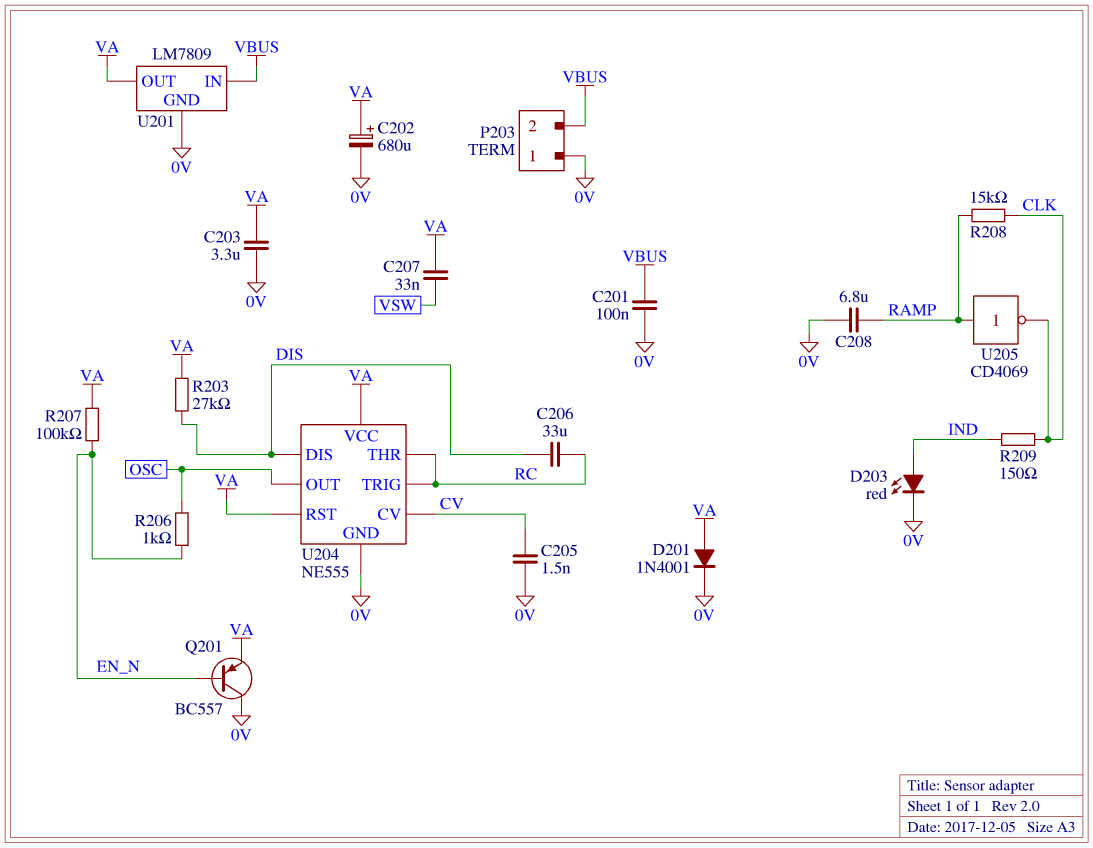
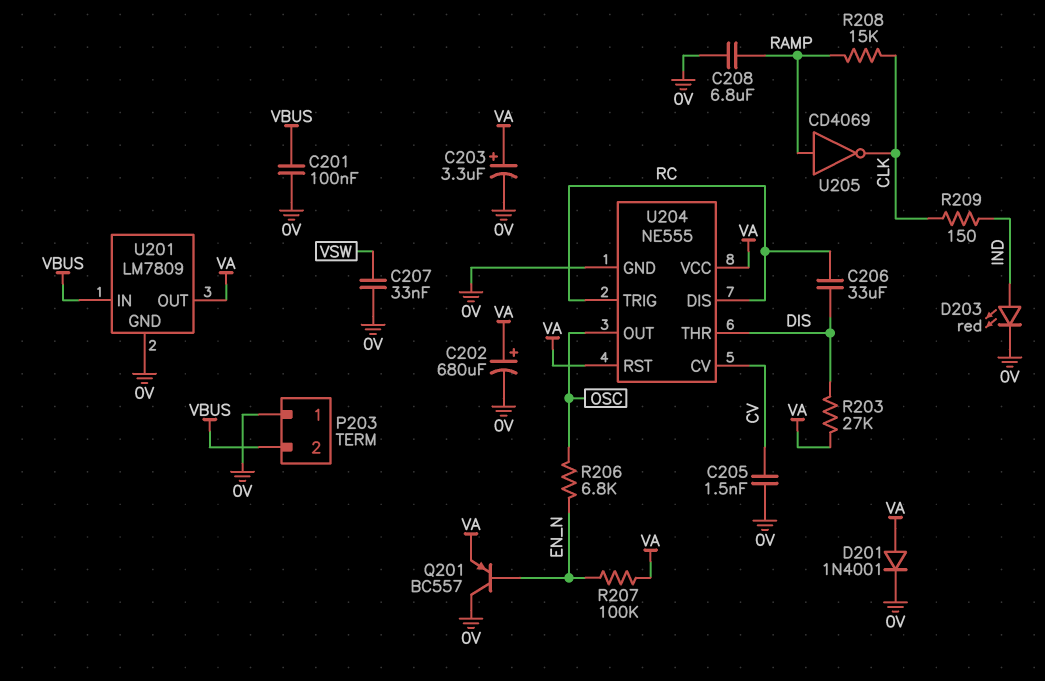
C203: 3.3uF (0V, VA) -> 3.3uF (plus VA, minus 0V)
C207: 33nF (VA, VSW) -> 33nF (0V, VSW)
R206: 1k (EN_N, OSC) -> 6.8k (EN_N, OSC)
U204 pin DIS: DIS -> RC
U204 pin THR: RC -> DIS

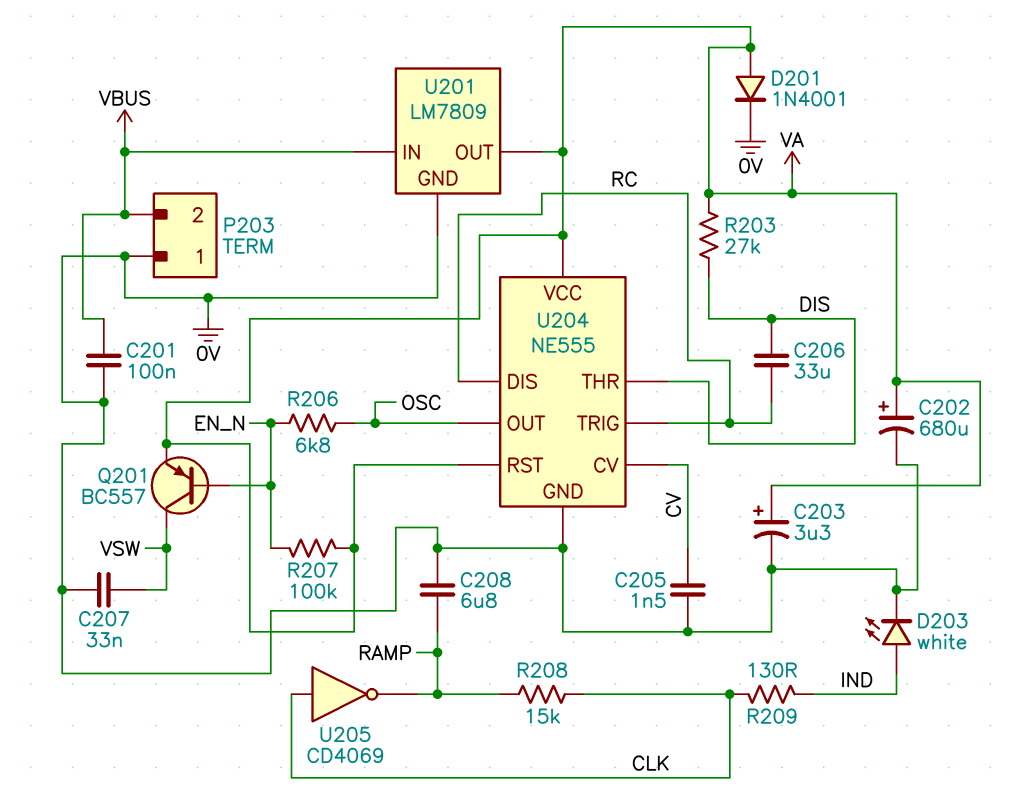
D203: LED red (A IND, K 0V) -> LED white (A IND, K 0V)
Q201: PNP BC557 (B EN_N, C 0V, E VA) -> PNP BC557 (B EN_N, C VSW, E VA)
R209: 150 (CLK, IND) -> 130 (CLK, IND)
U205: NOT CD4069 (in RAMP, out CLK) -> NOT CD4069 (in CLK, out RAMP)

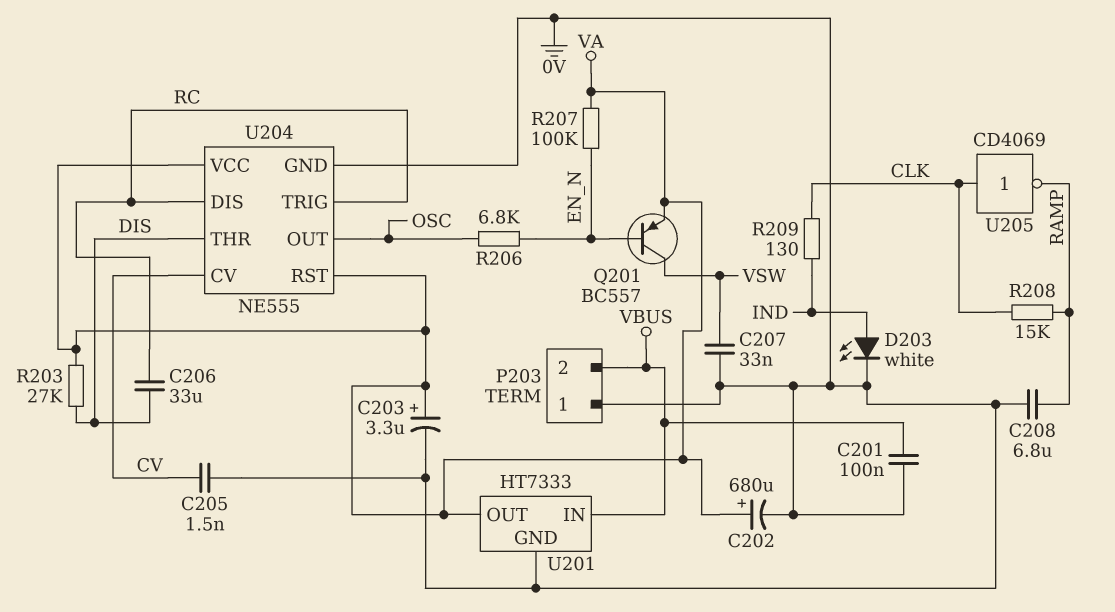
D201: diode 1N4001 (A VA, K 0V) -> none
U201: LM7809 -> HT7333

